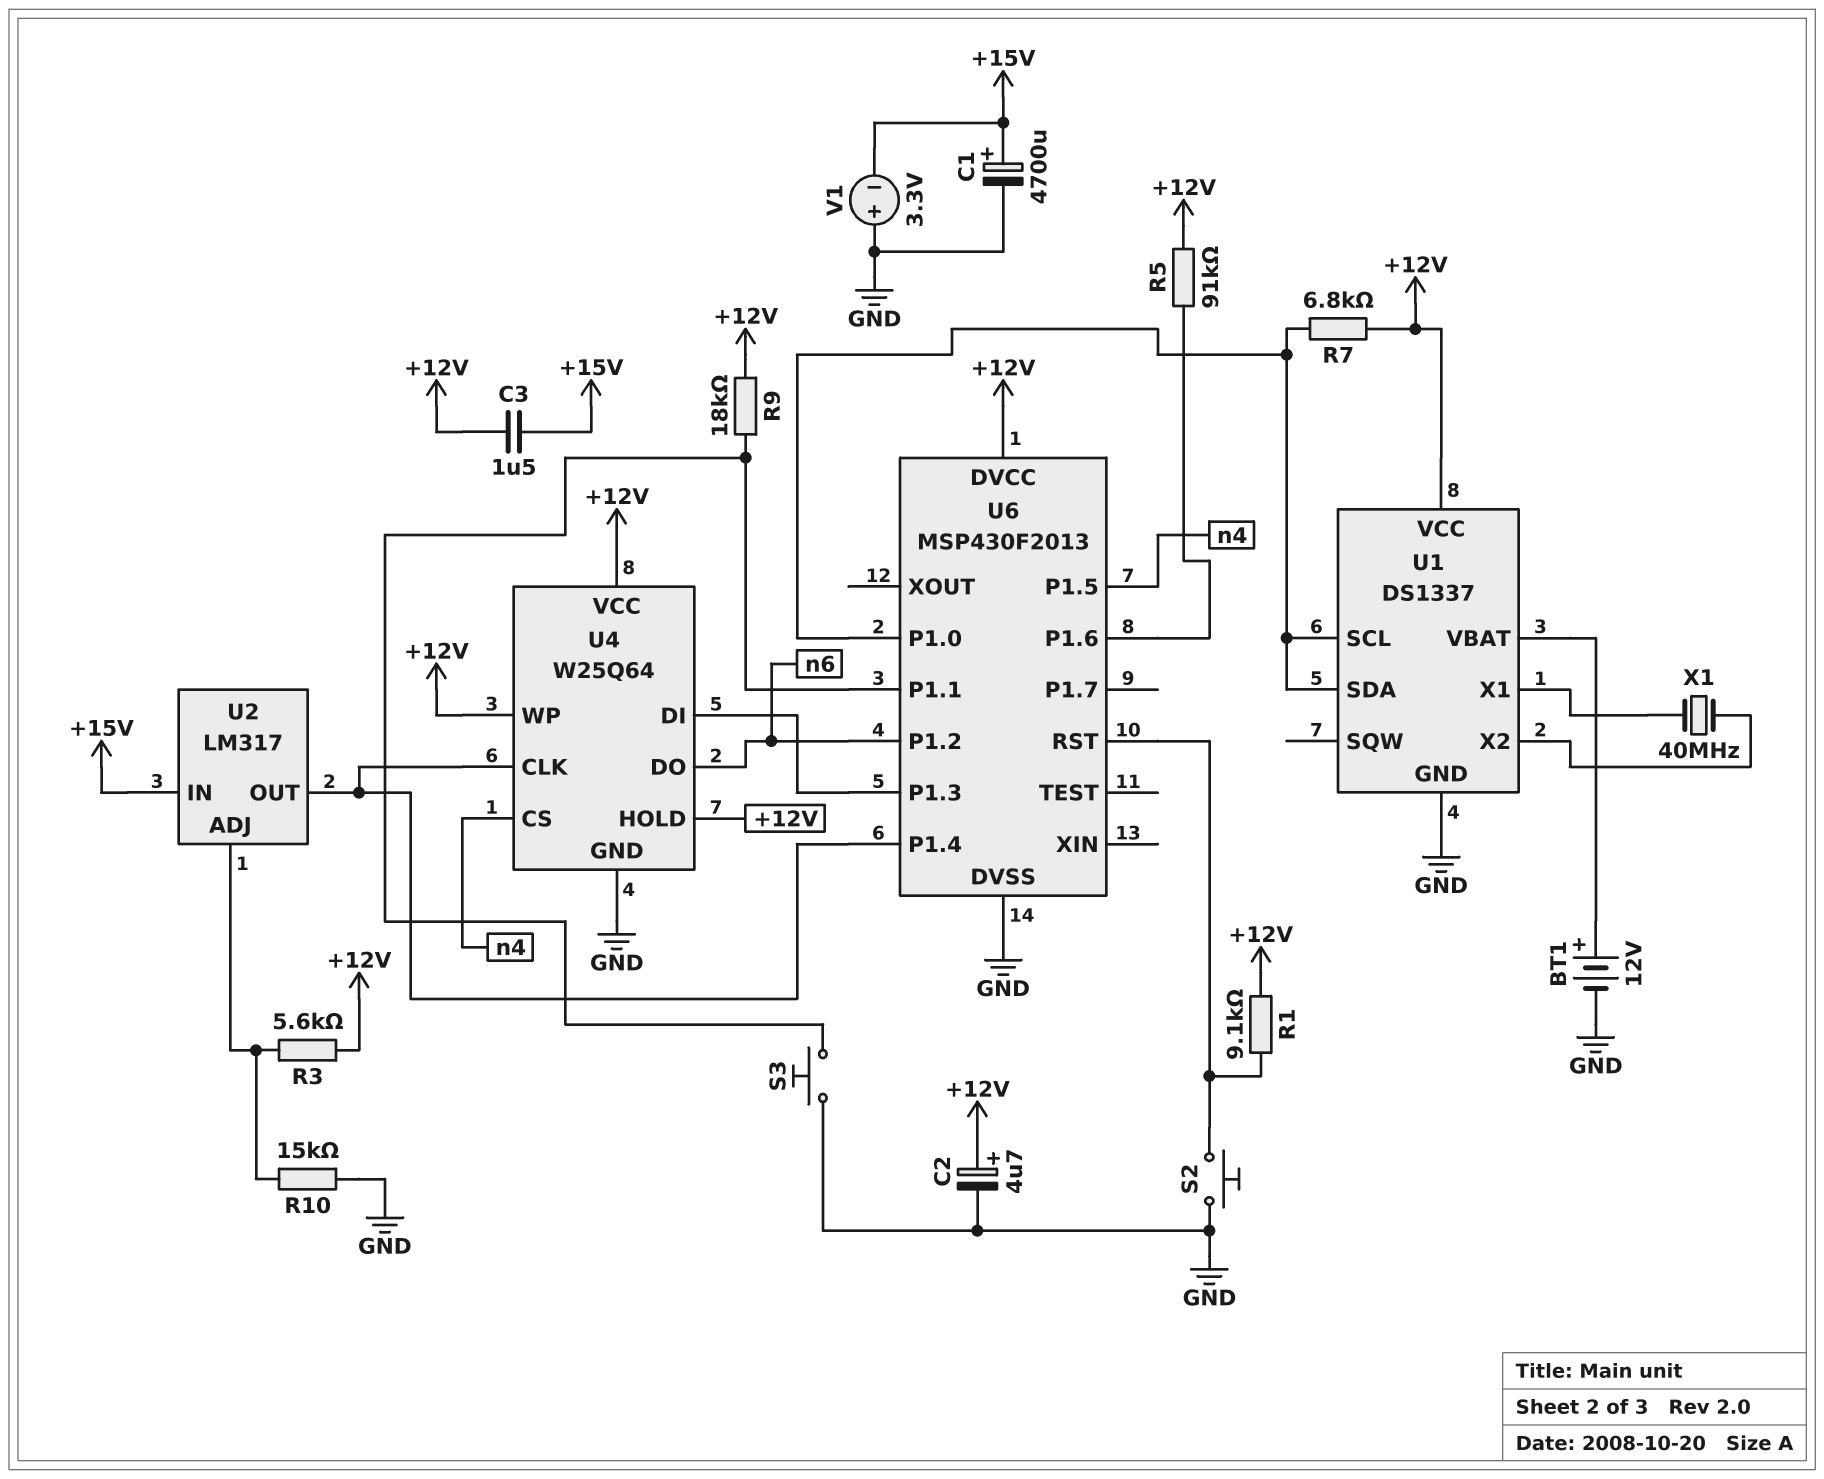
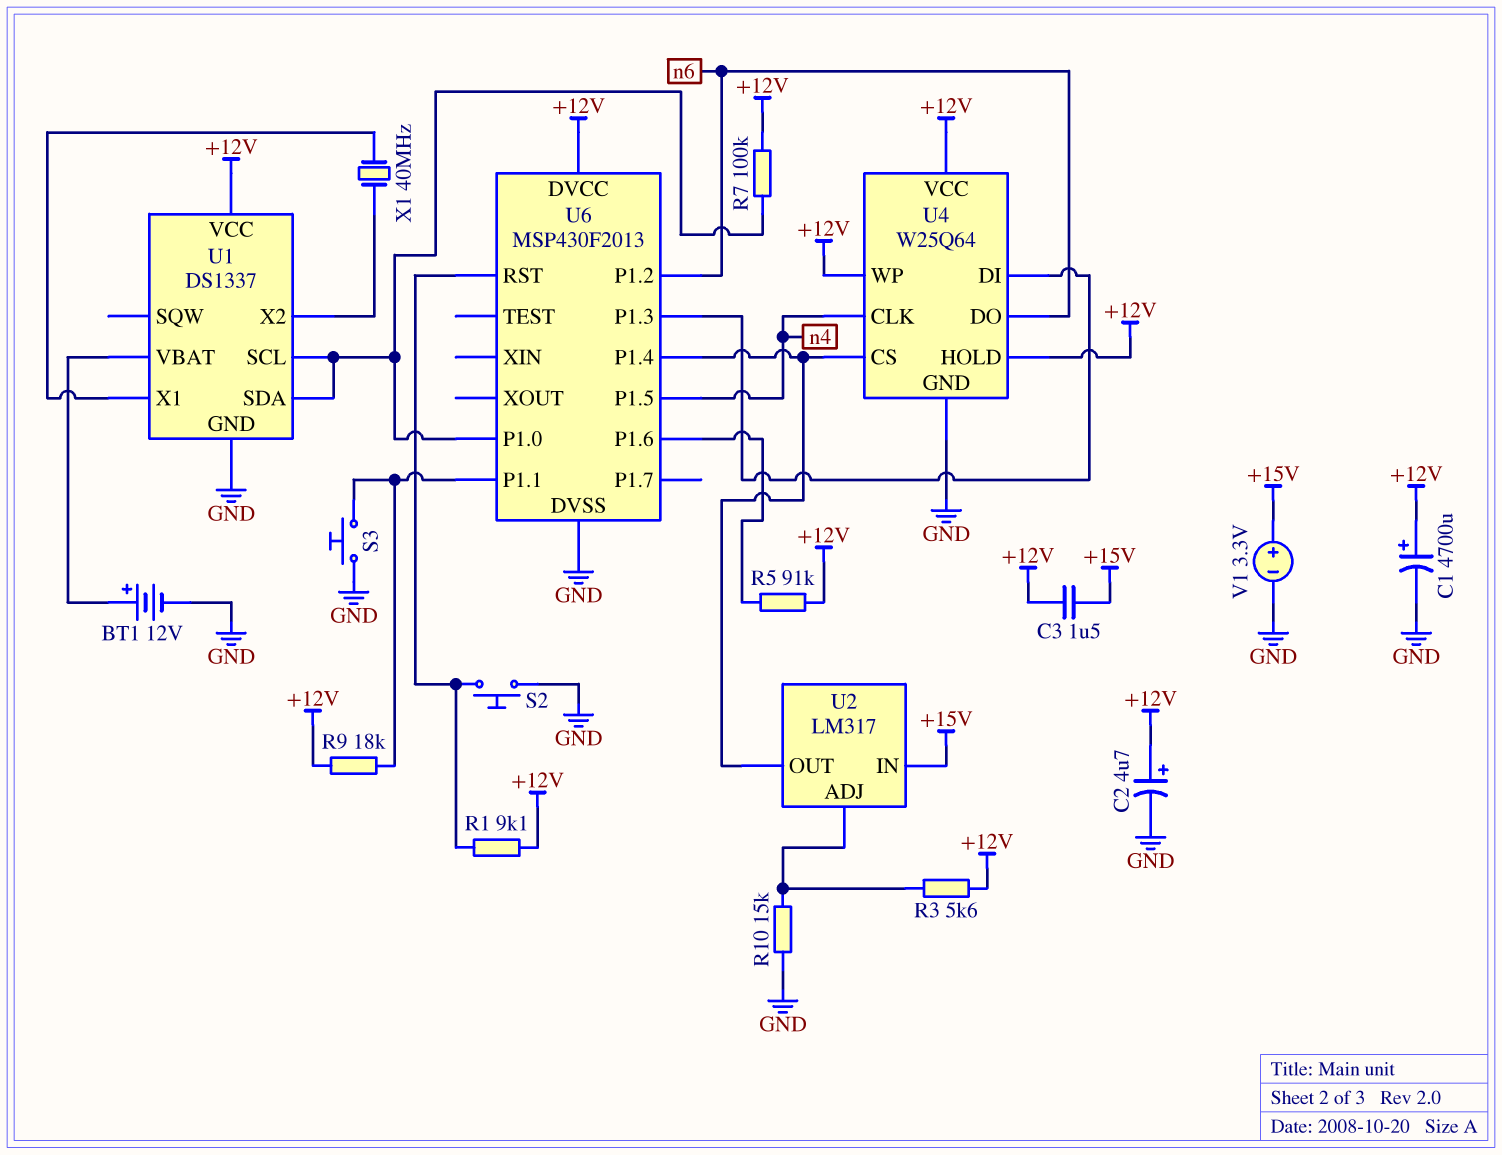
C1: 4700uF (plus +15V, minus GND) -> 4700uF (plus +12V, minus GND)
R7: 6.8k (+12V, U1/SCL) -> 100k (+12V, U1/SCL)
U4 pin CLK: U2/OUT -> n4
U4 pin CS: n4 -> U2/OUT
V1: 3.3V (plus GND, minus +15V) -> 3.3V (plus +15V, minus GND)

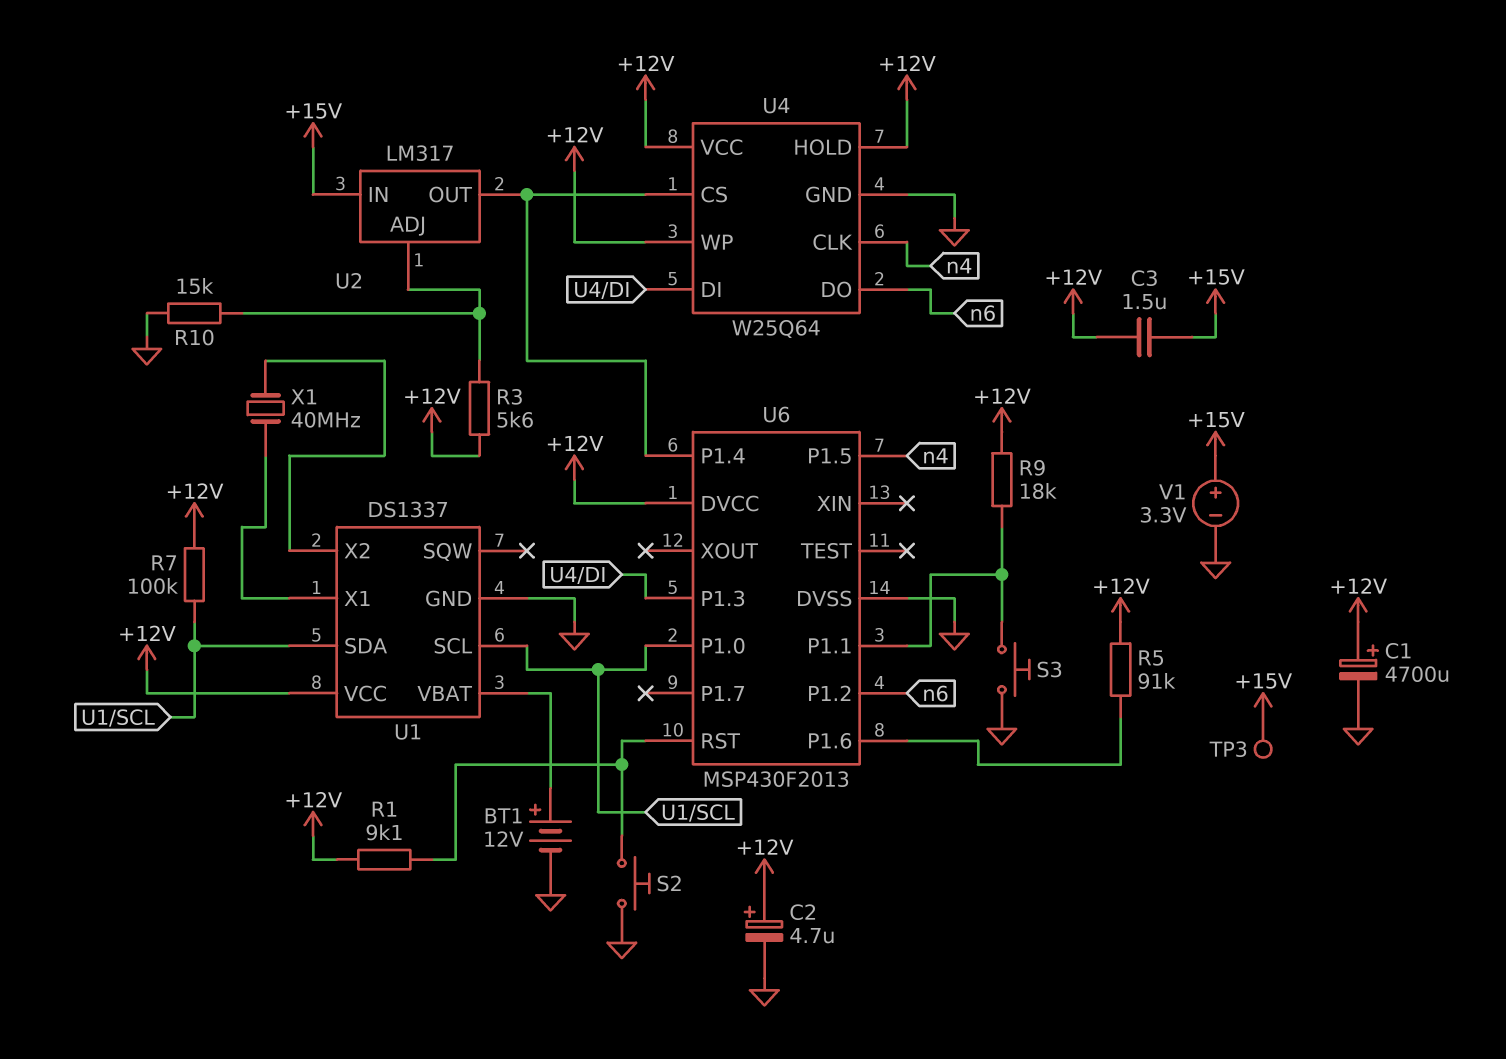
TP3: none -> test point (+15V)

